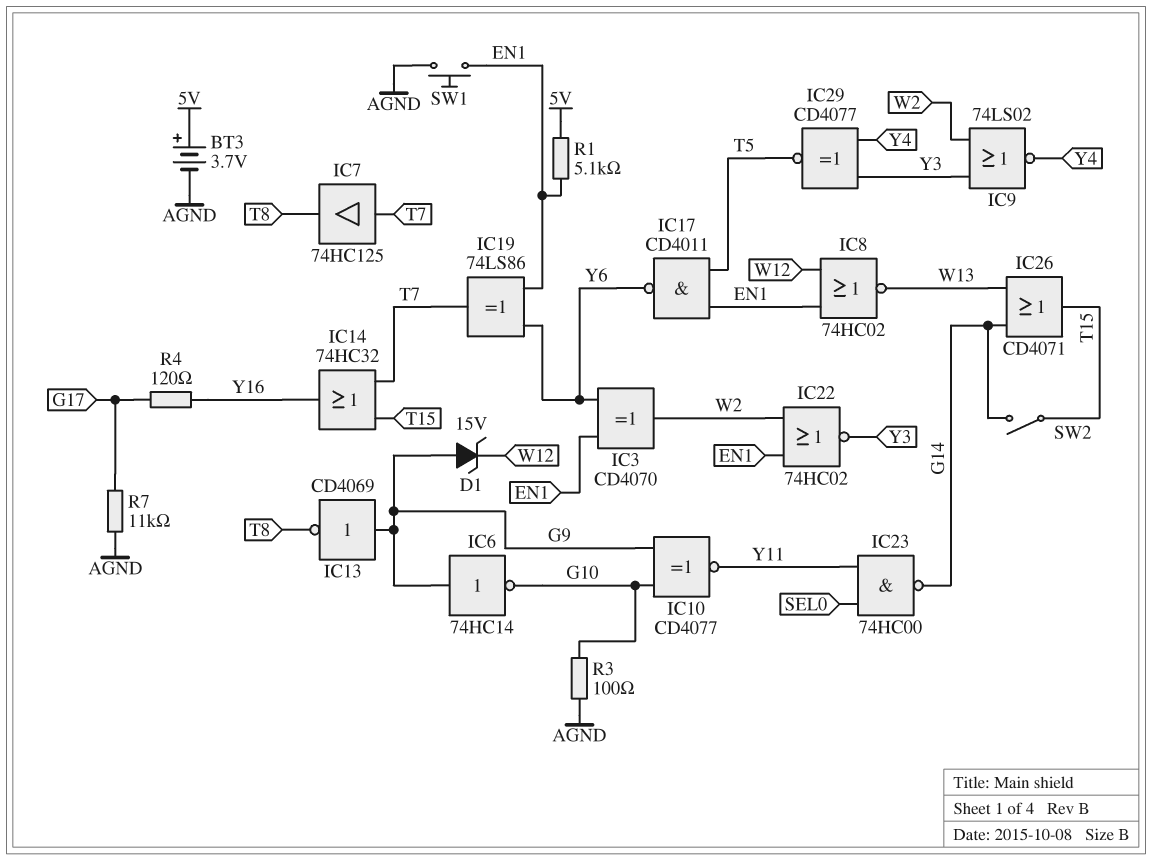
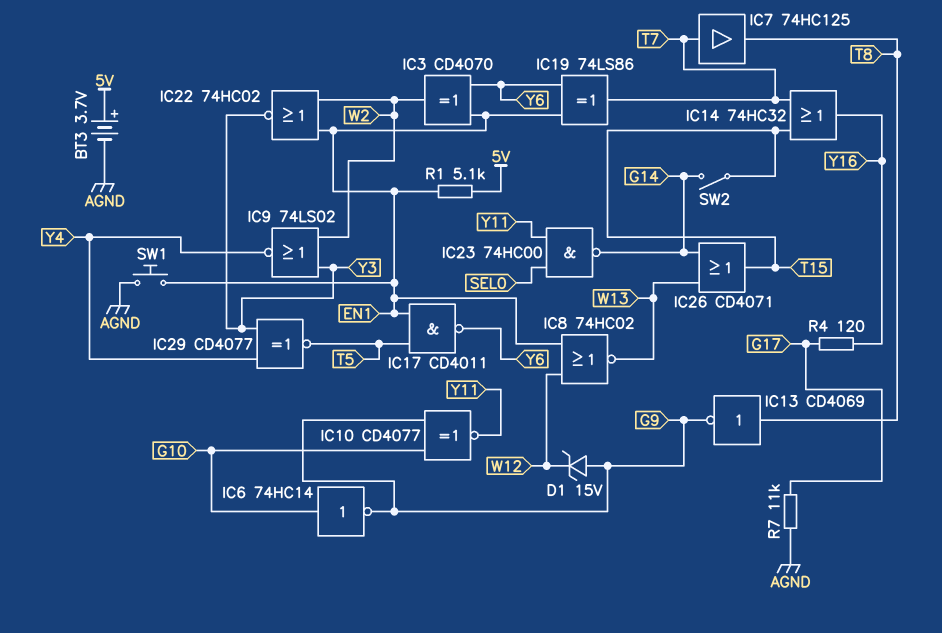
IC6: NOT 74HC14 (in G9, out G10) -> NOT 74HC14 (in G10, out G9)
IC13: NOT CD4069 (in G9, out T8) -> NOT CD4069 (in T8, out G9)
R3: 100 (AGND, G10) -> none

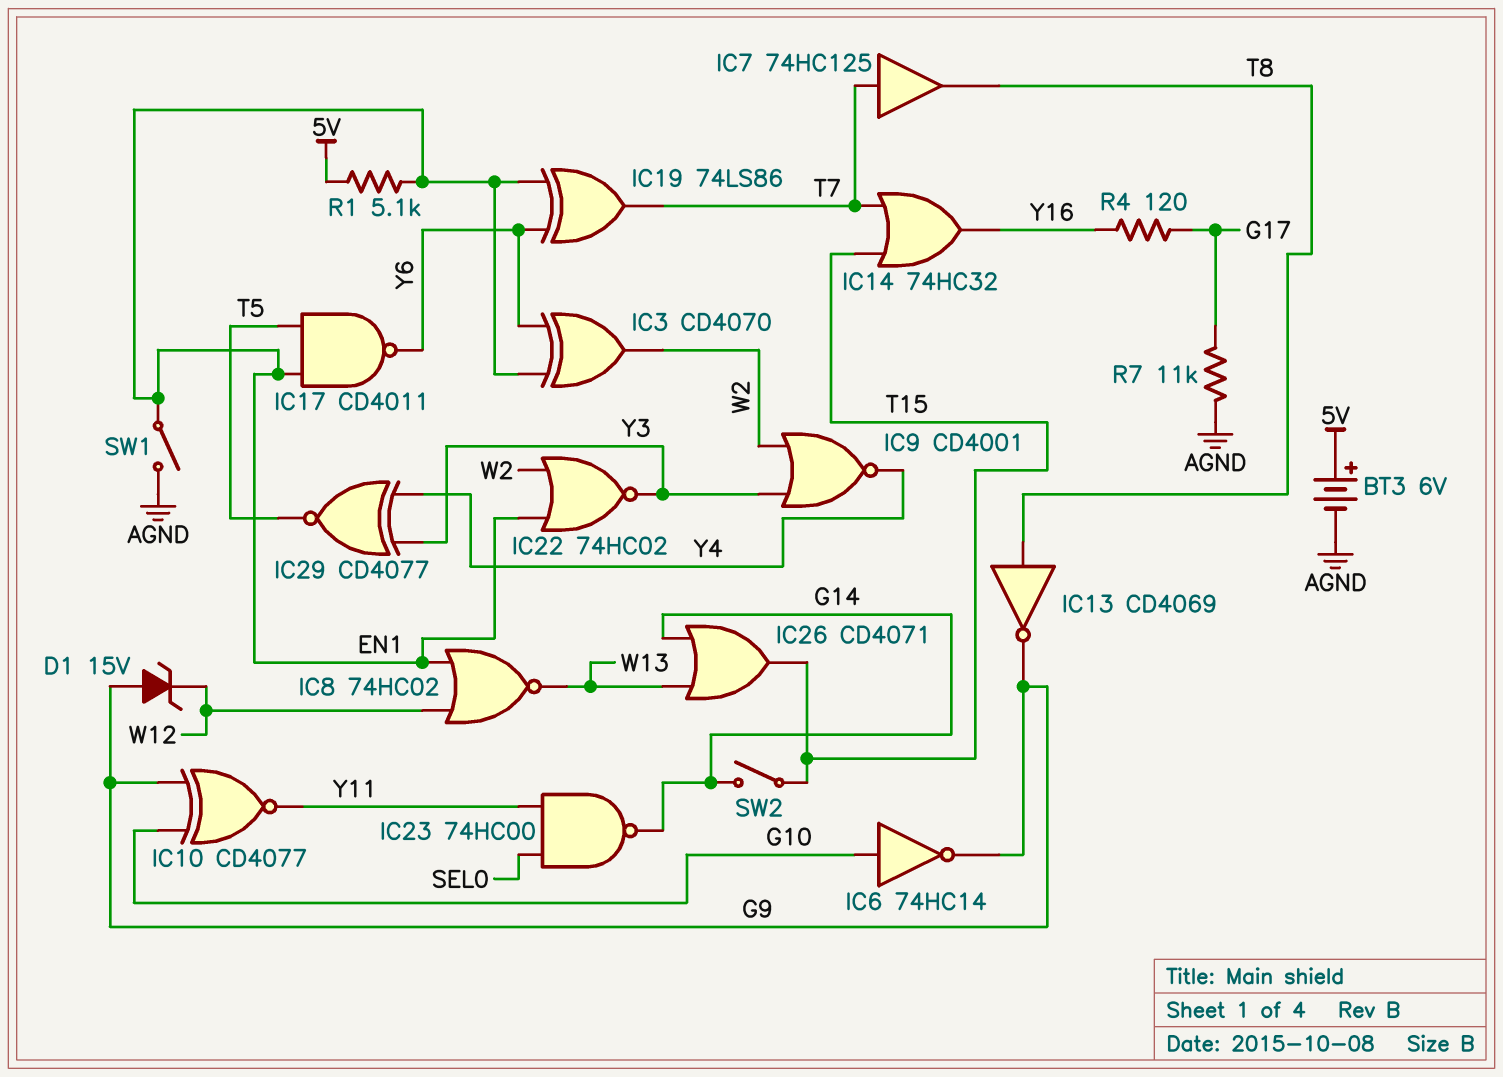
BT3: 3.7V (plus 5V, minus AGND) -> 6V (plus 5V, minus AGND)
IC9: NOR 74LS02 (in W2, in Y3, out Y4) -> NOR CD4001 (in W2, in Y3, out Y4)
SW1: button (AGND, EN1) -> switch (AGND, EN1)

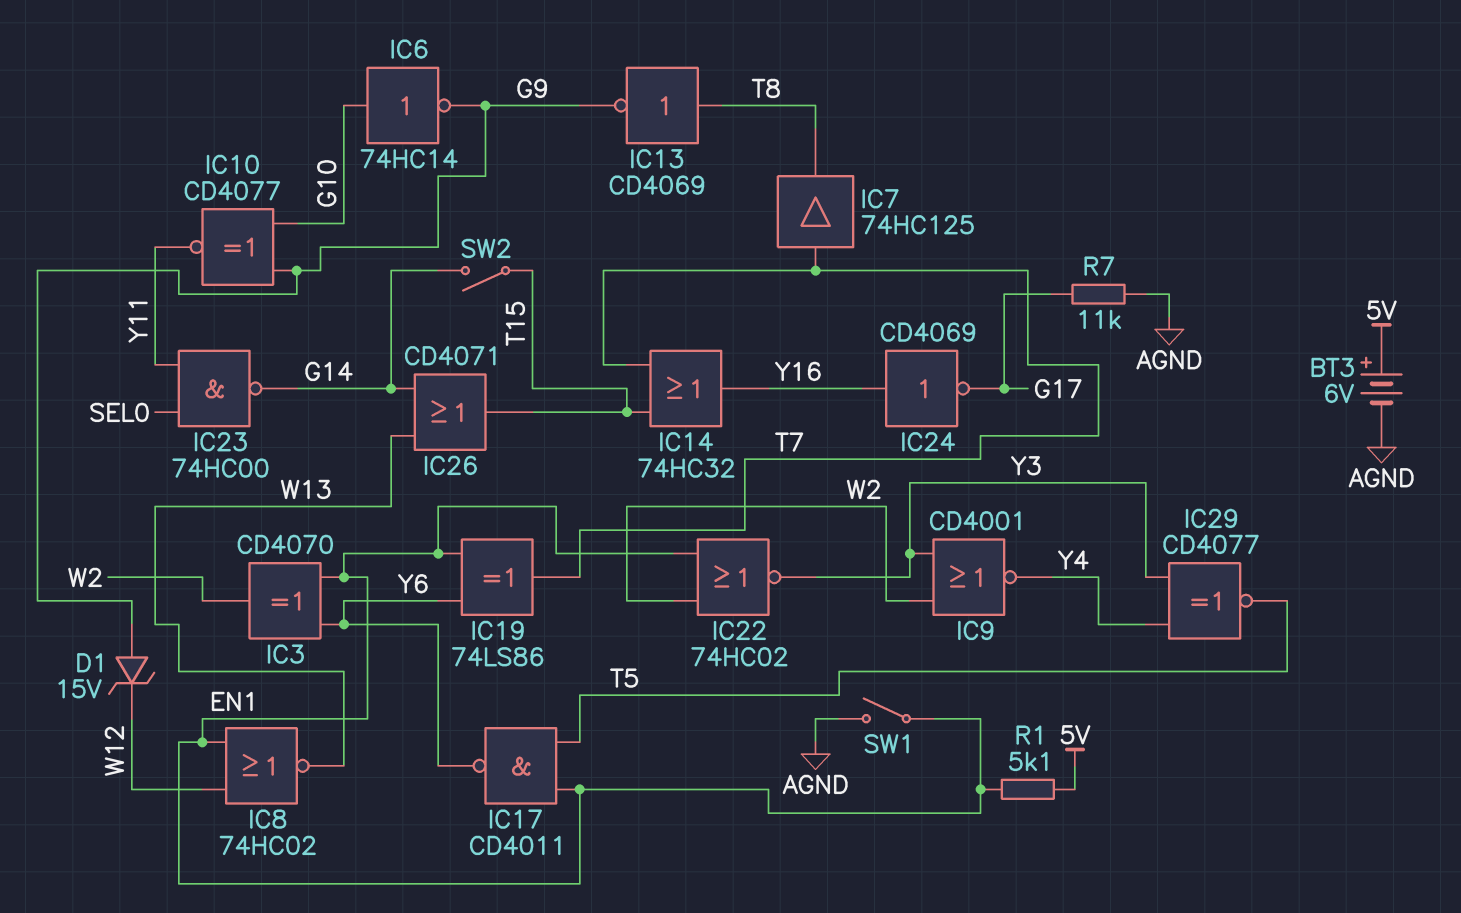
IC24: none -> NOT CD4069 (in Y16, out G17)
R4: 120 (G17, Y16) -> none

